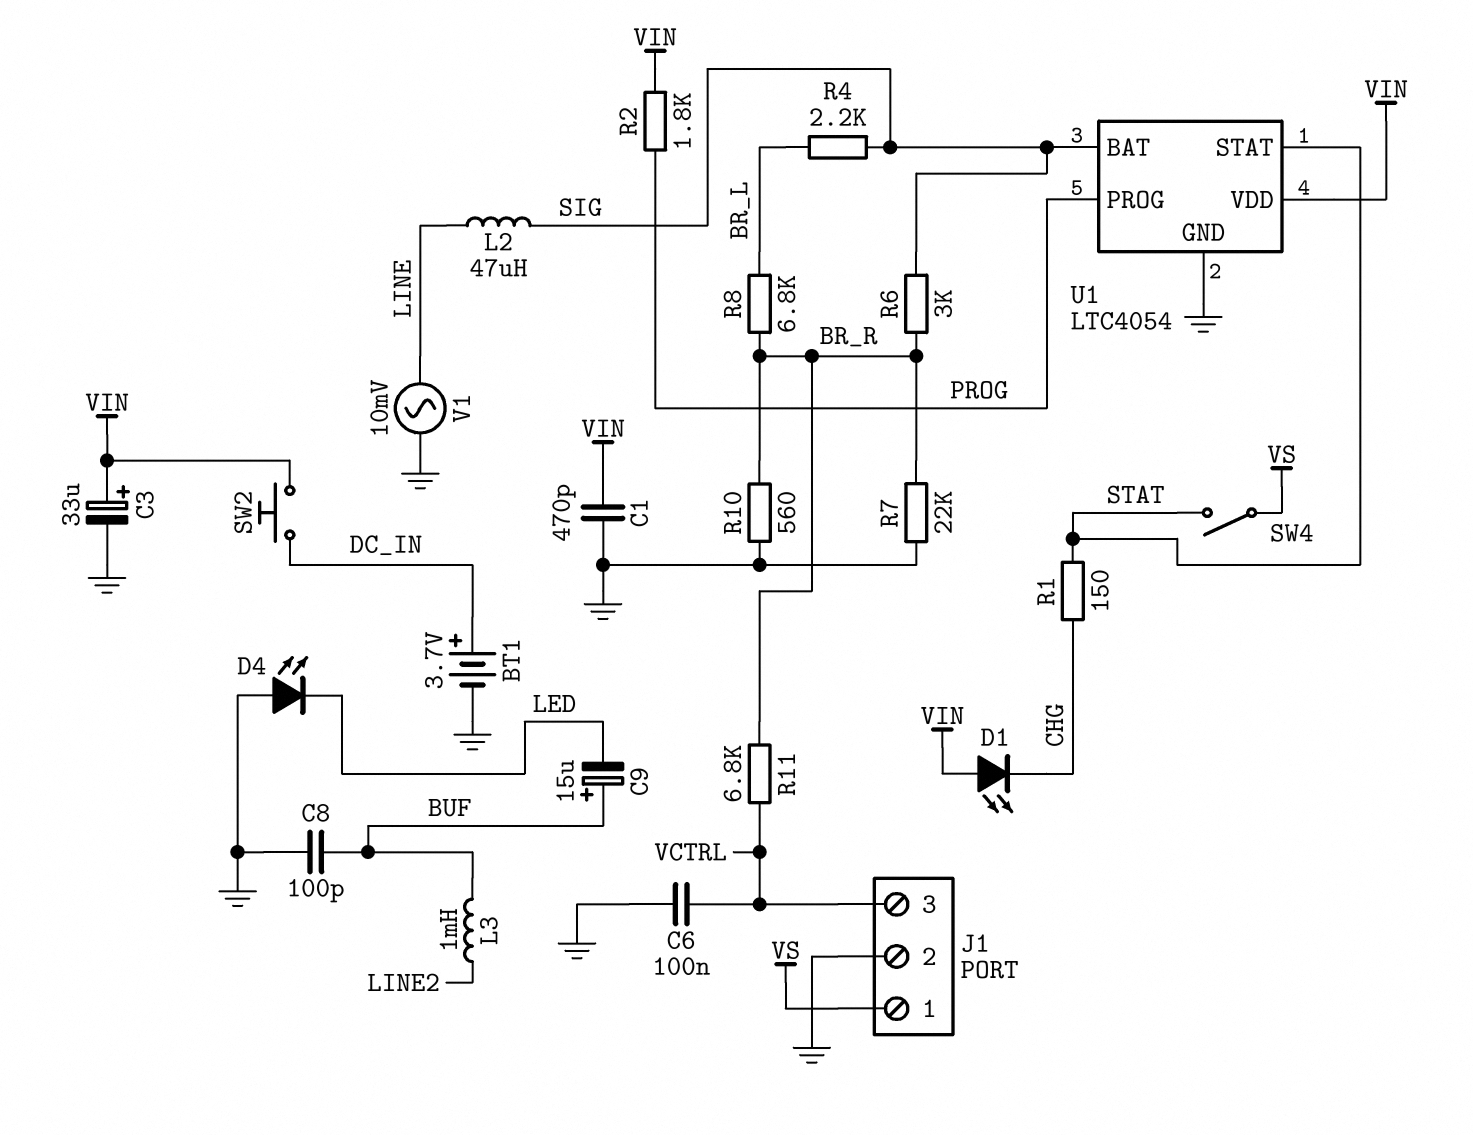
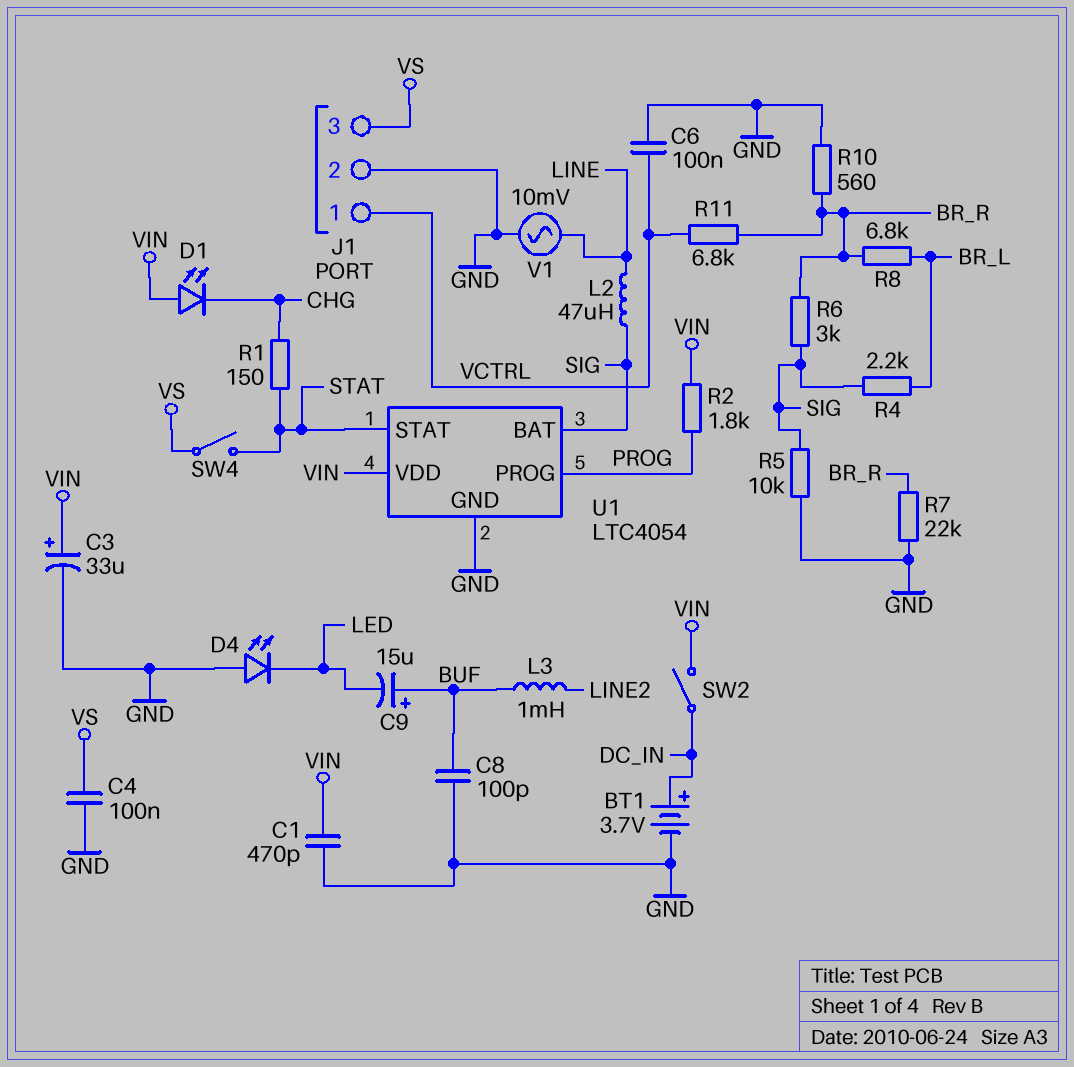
C4: none -> 100nF (GND, VS)
J1 pin 1: VS -> VCTRL
J1 pin 3: VCTRL -> VS
R5: none -> 10k (GND, SIG)
SW2: button (DC_IN, VIN) -> switch (DC_IN, VIN)

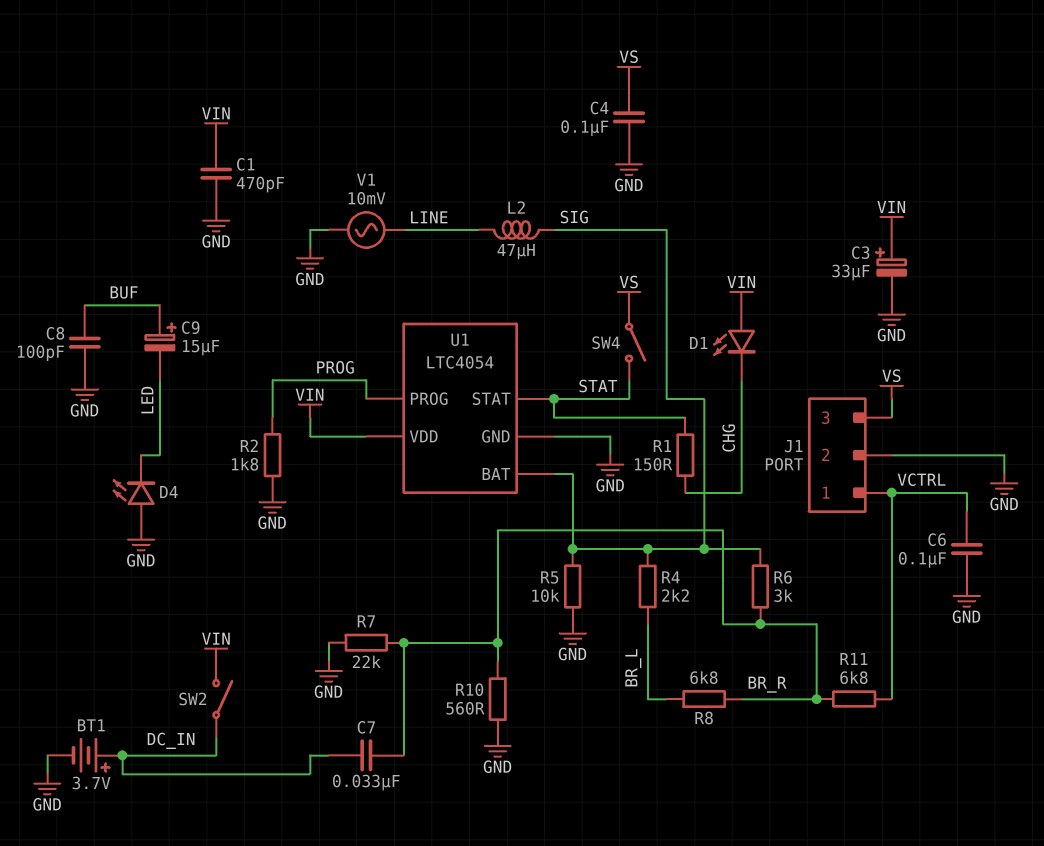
C7: none -> 33nF (BR_R, DC_IN)
L3: 1mH (BUF, LINE2) -> none
R2: 1.8k (PROG, VIN) -> 1.8k (GND, PROG)

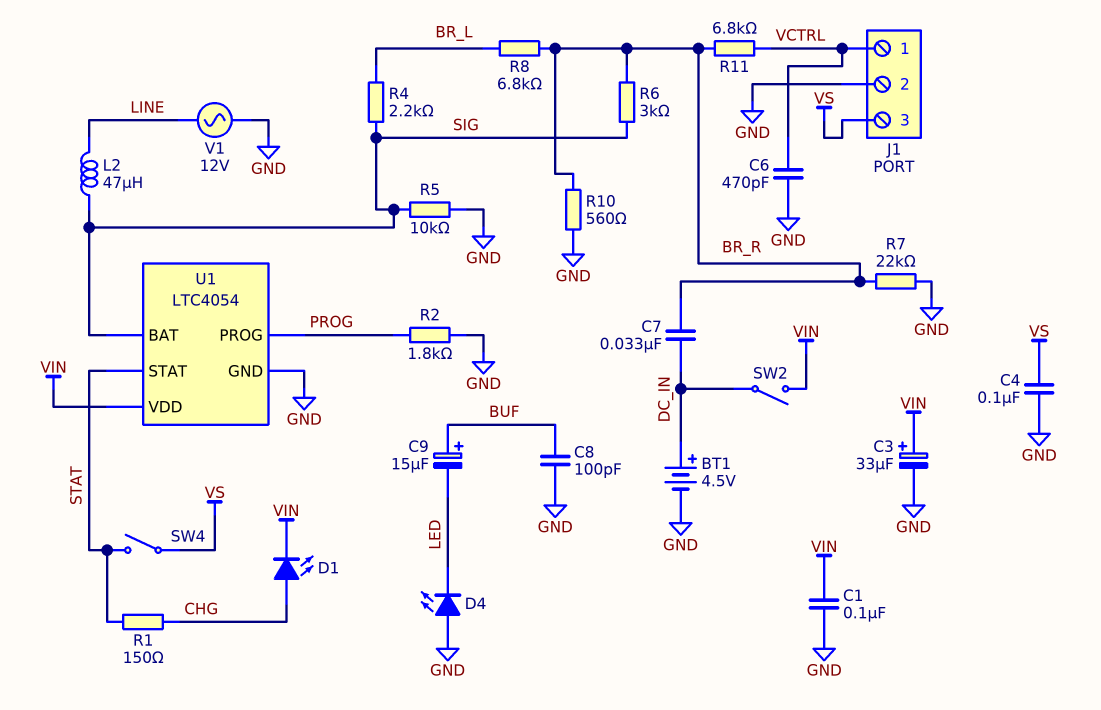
BT1: 3.7V (plus DC_IN, minus GND) -> 4.5V (plus DC_IN, minus GND)
C1: 470pF (GND, VIN) -> 100nF (GND, VIN)
C6: 100nF (GND, VCTRL) -> 470pF (GND, VCTRL)
D1: LED (A VIN, K CHG) -> LED (A CHG, K VIN)
V1: AC 10mV (GND, LINE) -> AC 12V (GND, LINE)

